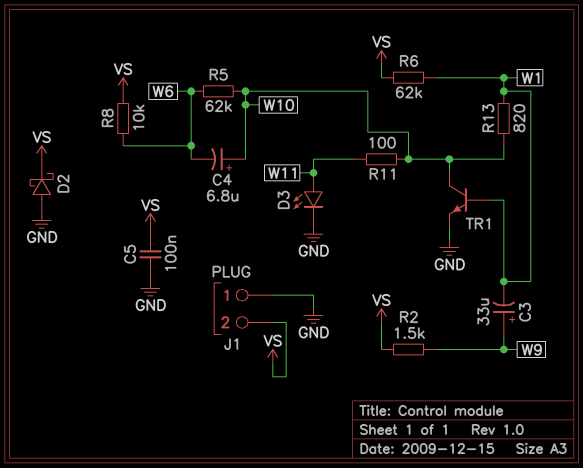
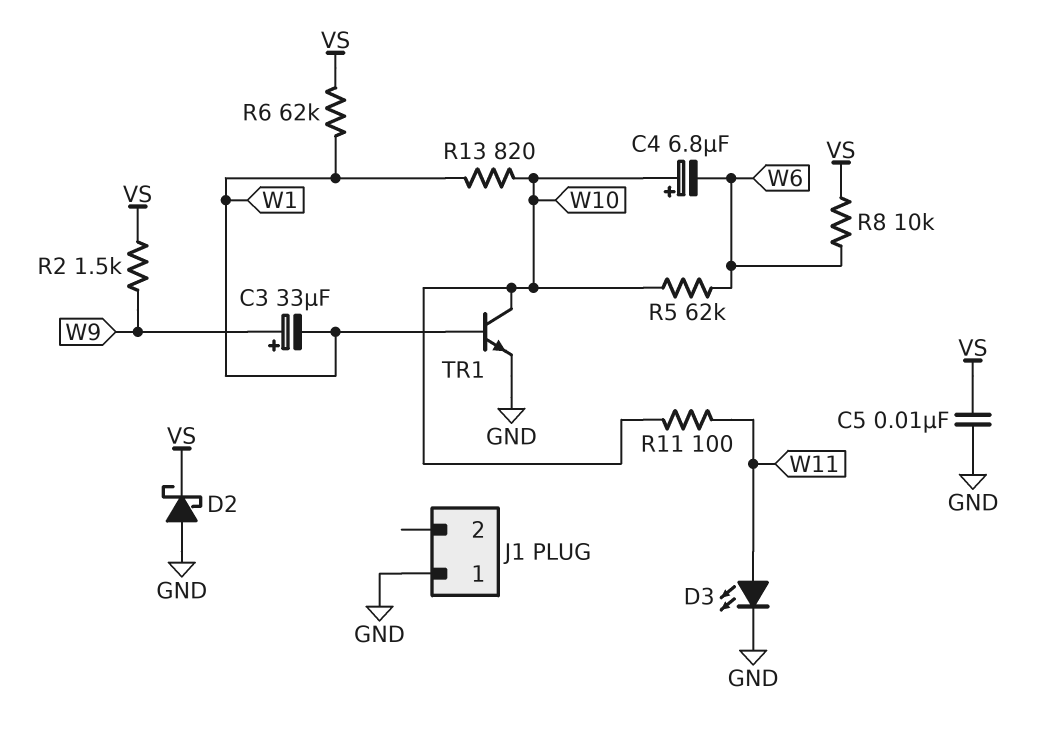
C5: 100nF (GND, VS) -> 10nF (GND, VS)
J1 pin 2: VS -> none

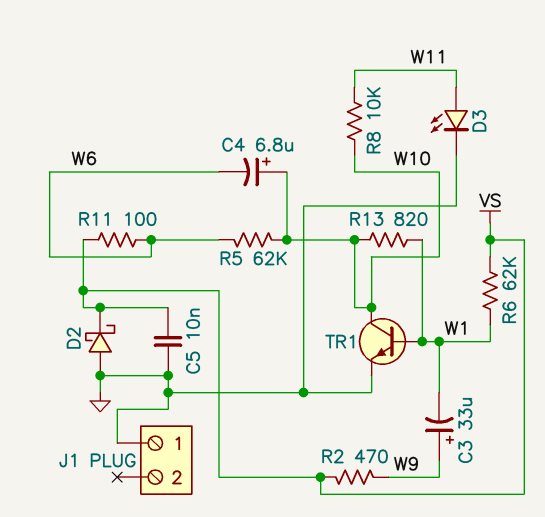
R2: 1.5k (VS, W9) -> 470 (VS, W9)
R8: 10k (VS, W6) -> 10k (W10, W11)
R11: 100 (W10, W11) -> 100 (VS, W6)

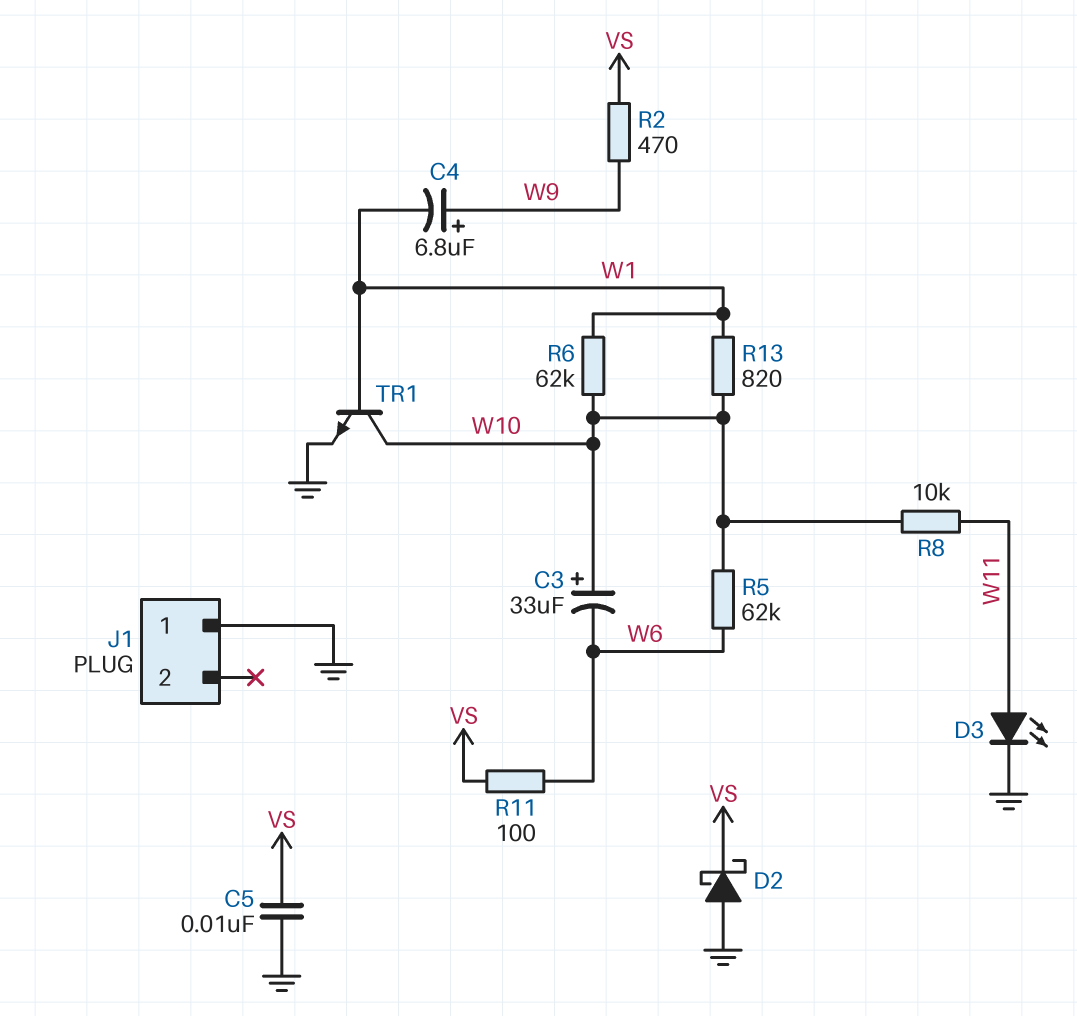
C3: 33uF (plus W9, minus W1) -> 33uF (plus W10, minus W6)
C4: 6.8uF (plus W10, minus W6) -> 6.8uF (plus W9, minus W1)
R6: 62k (VS, W1) -> 62k (W1, W10)

